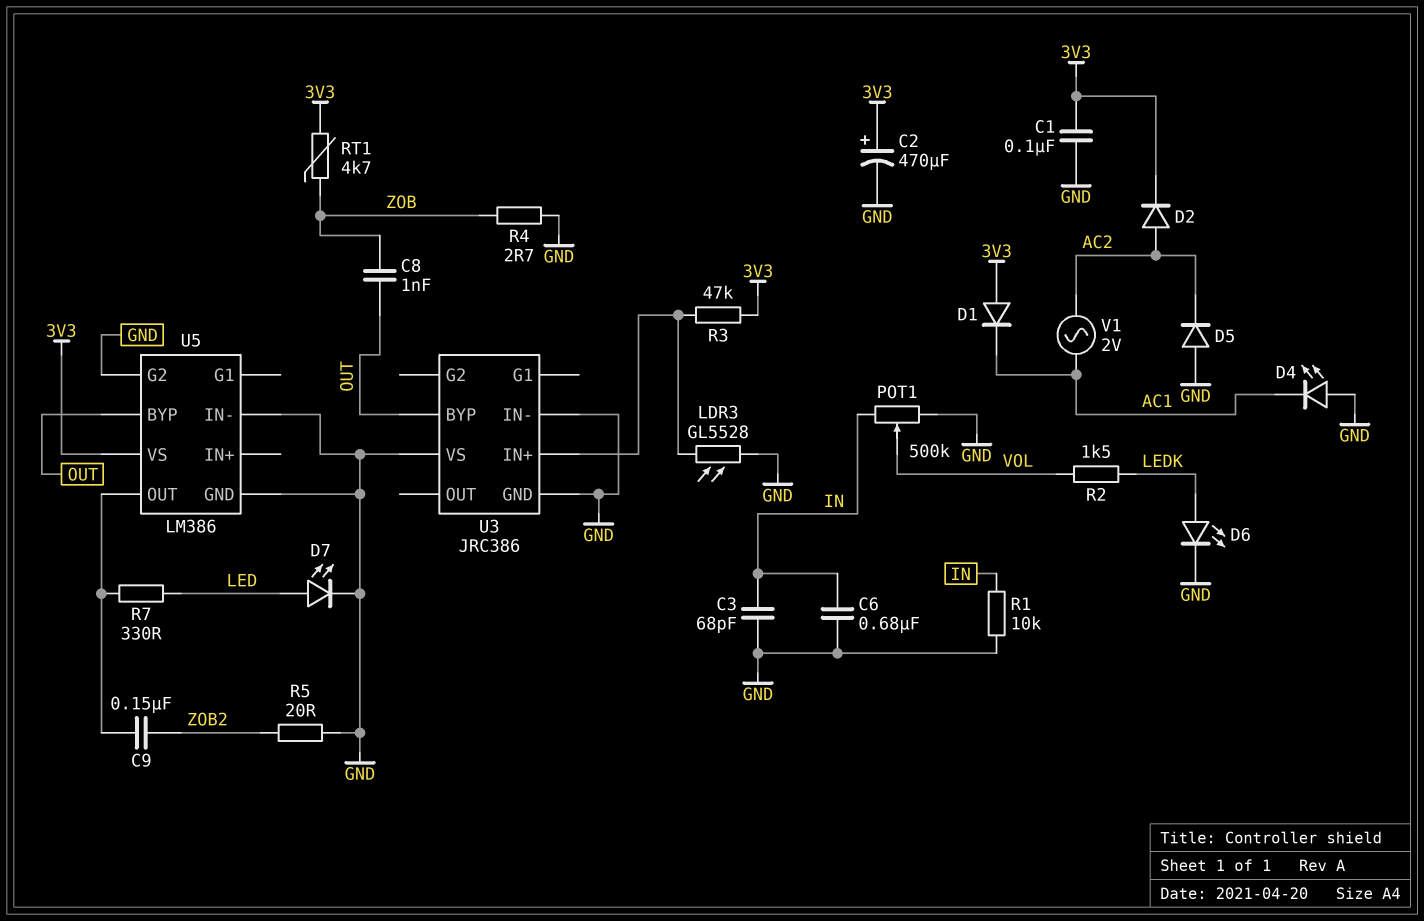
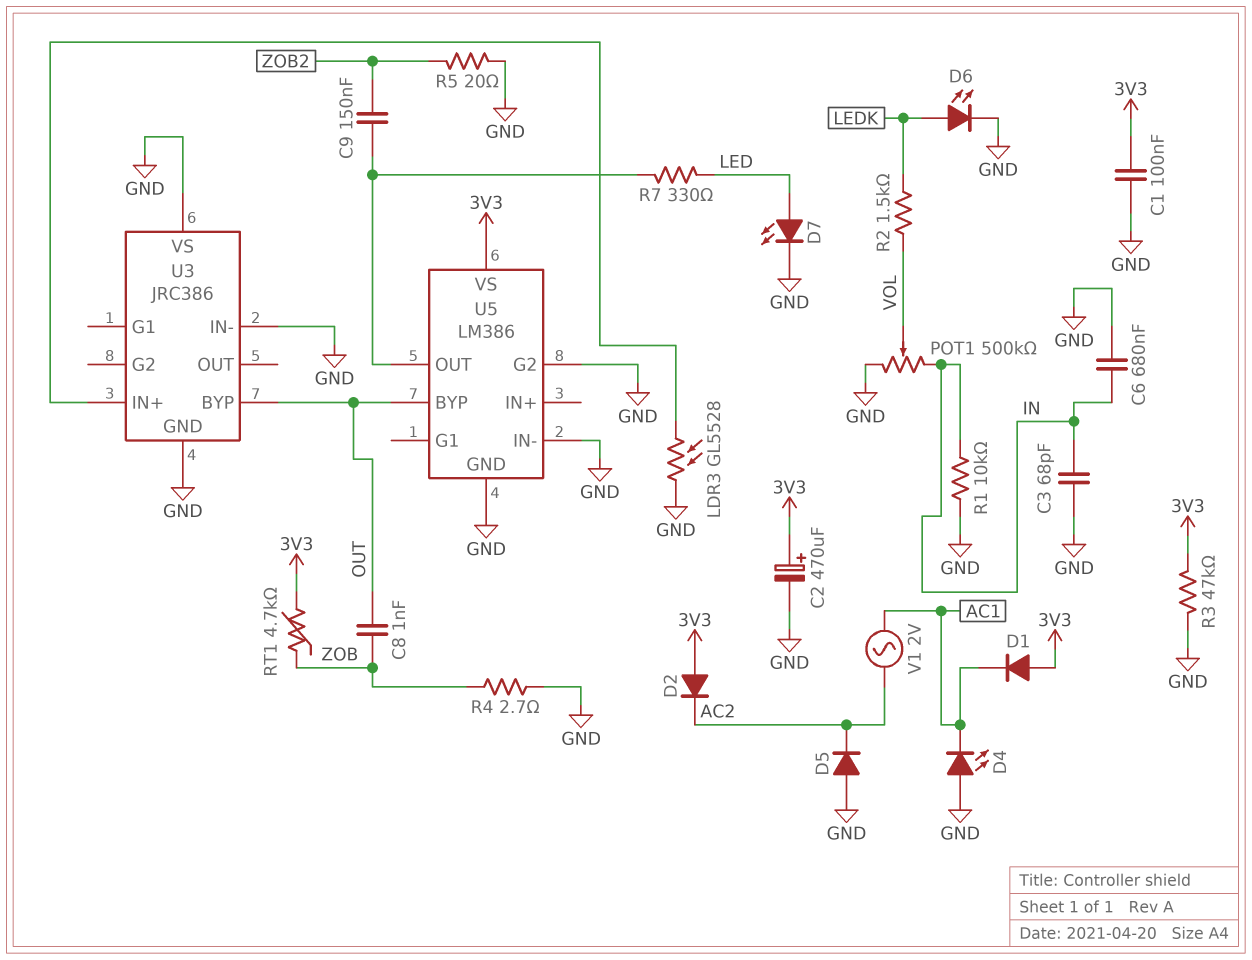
D2: diode (A AC2, K 3V3) -> diode (A 3V3, K AC2)
R3: 47k (3V3, U3/IN+) -> 47k (3V3, GND)

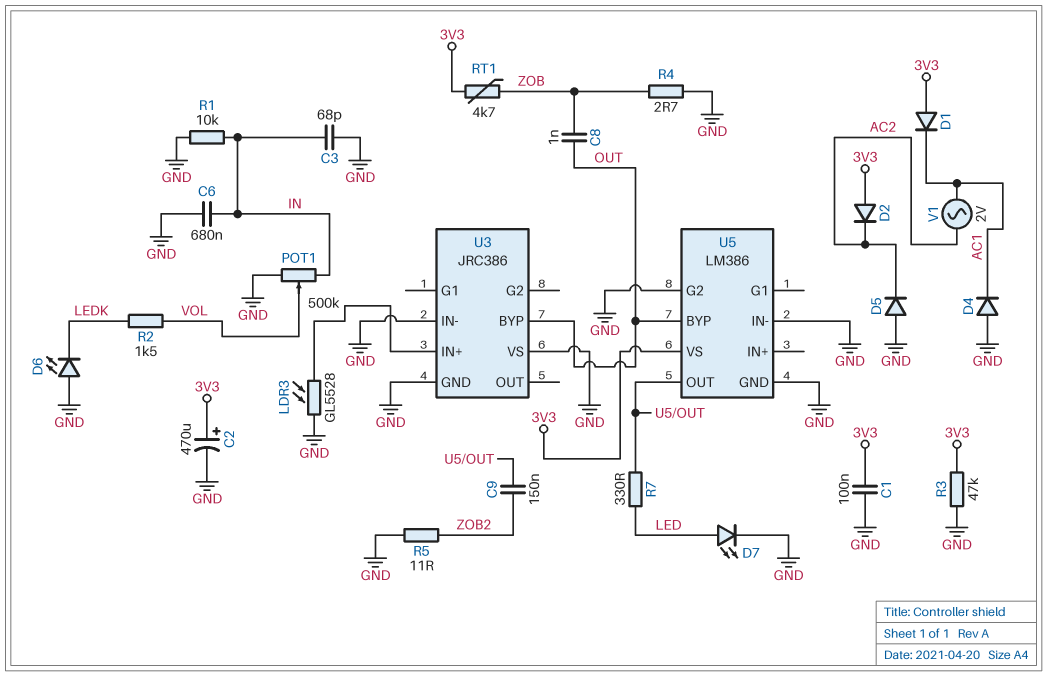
D4: LED (A GND, K AC1) -> diode (A GND, K AC1)
D6: LED (A LEDK, K GND) -> LED (A GND, K LEDK)
R5: 20 (GND, ZOB2) -> 11 (GND, ZOB2)

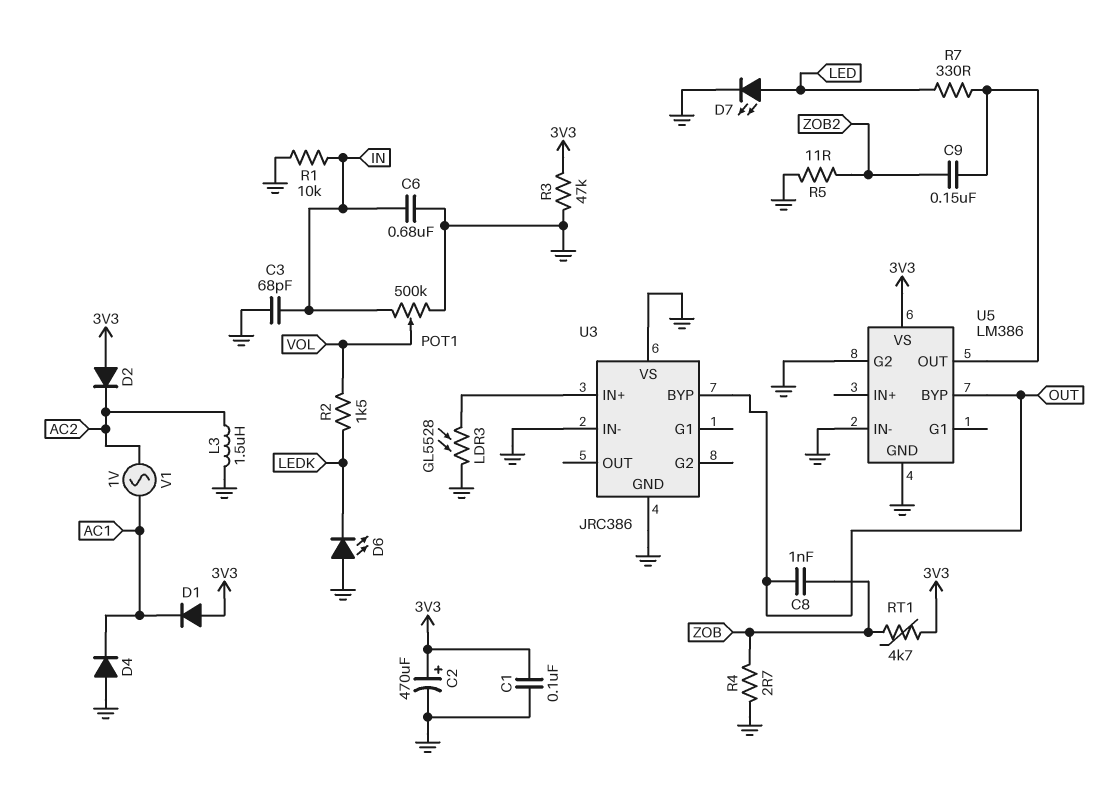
D5: diode (A GND, K AC2) -> none
L3: none -> 1.5uH (AC2, GND)
V1: AC 2V (AC1, AC2) -> AC 1V (AC1, AC2)

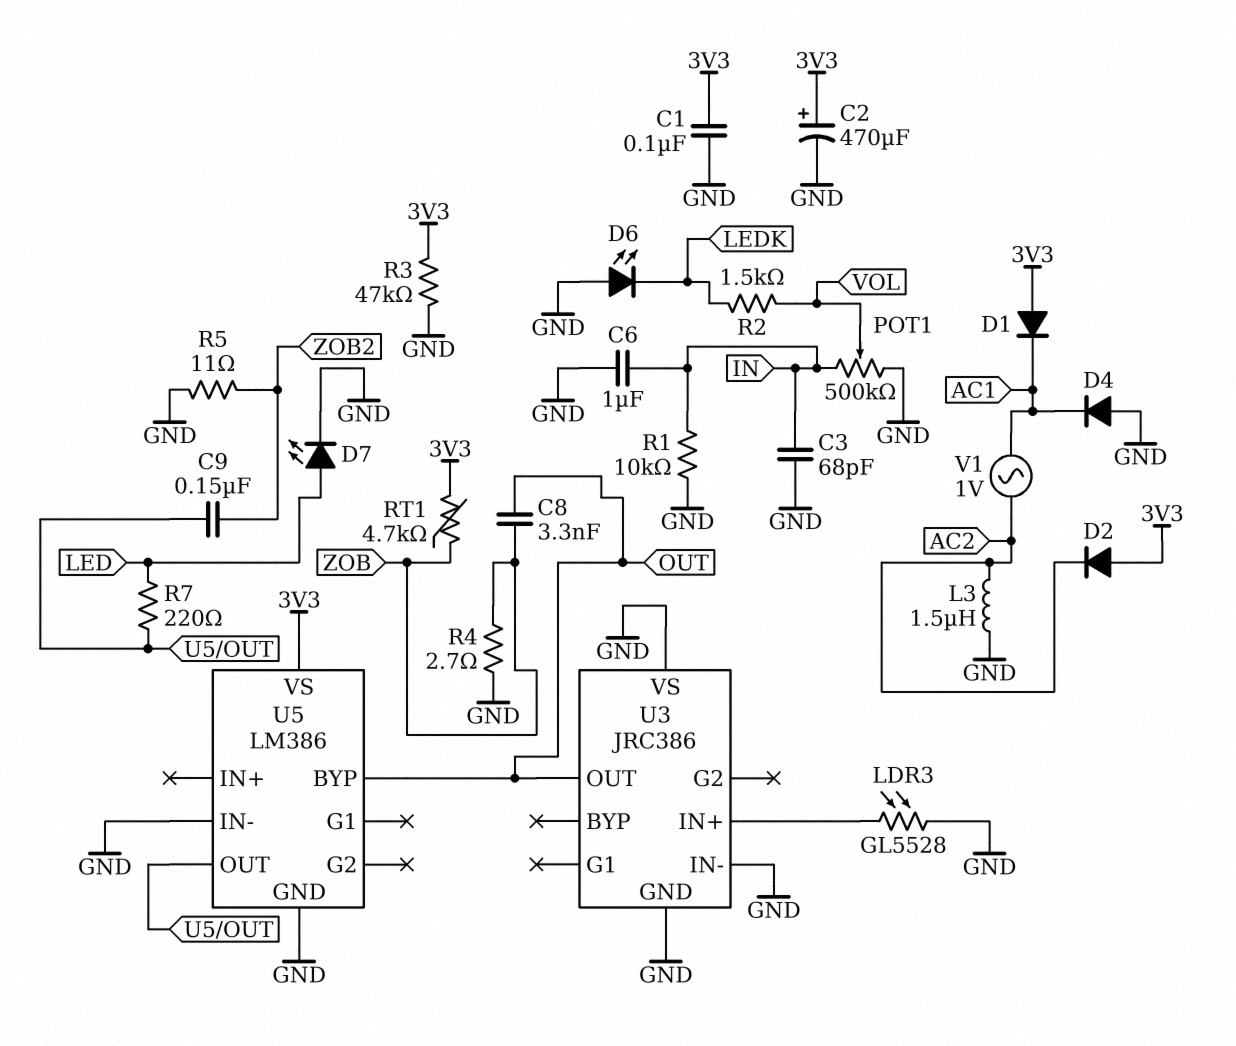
C6: 680nF (GND, IN) -> 1uF (GND, IN)
C8: 1nF (OUT, ZOB) -> 3.3nF (OUT, ZOB)
R7: 330 (LED, U5/OUT) -> 220 (LED, U5/OUT)
U3 pin BYP: OUT -> none
U3 pin OUT: none -> OUT
U5 pin G2: GND -> none

